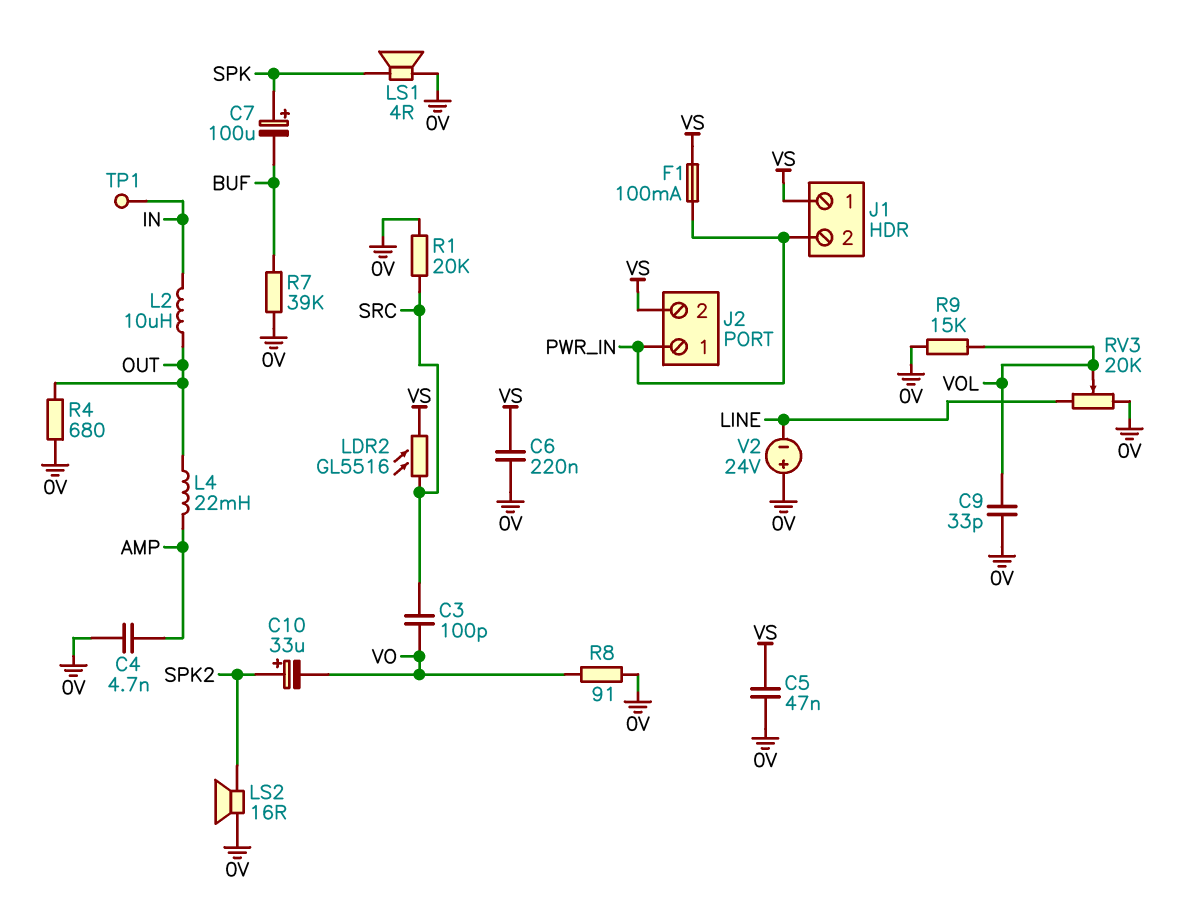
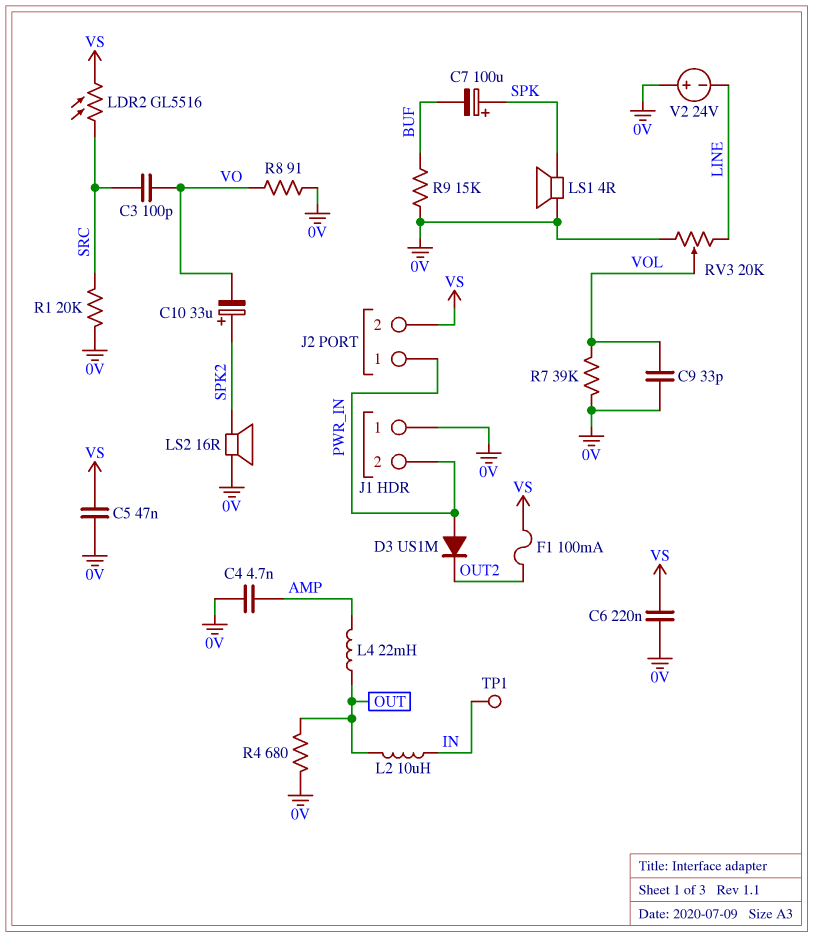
D3: none -> diode US1M (A PWR_IN, K OUT2)
F1: 100mA (PWR_IN, VS) -> 100mA (OUT2, VS)
J1 pin 1: VS -> 0V
R7: 39k (0V, BUF) -> 39k (0V, VOL)
R9: 15k (0V, VOL) -> 15k (0V, BUF)

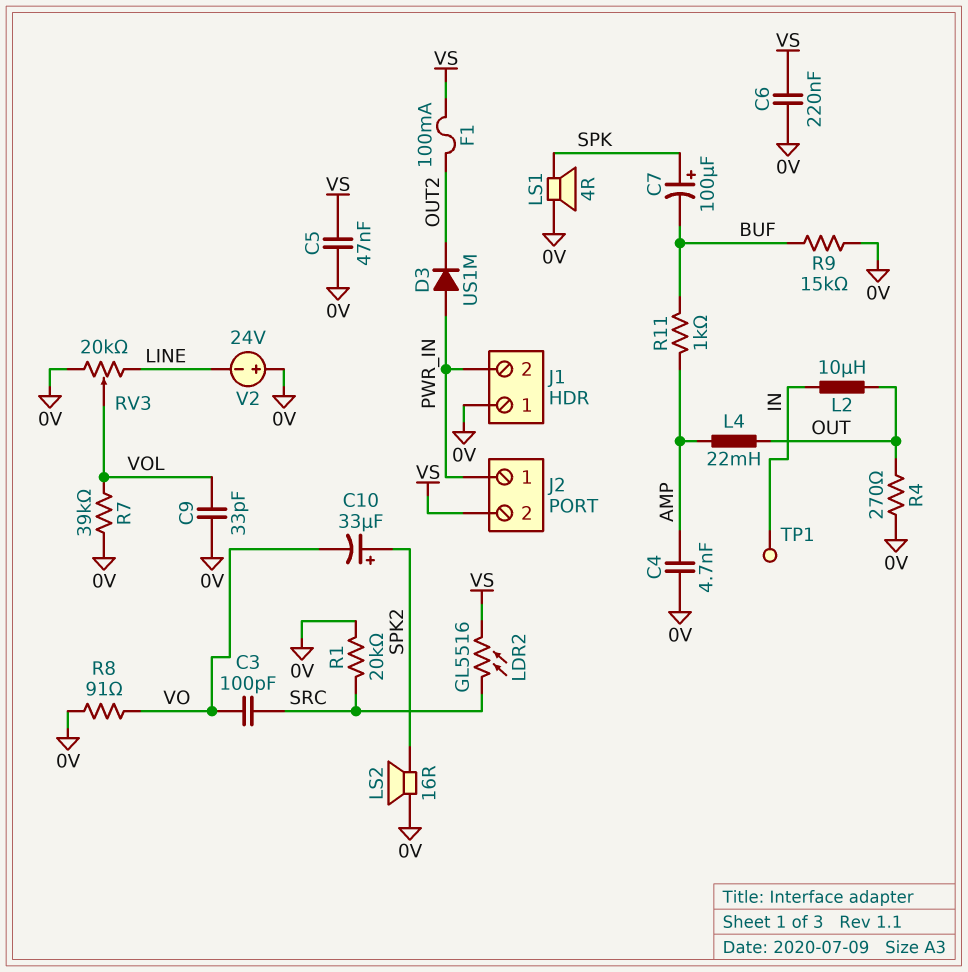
R4: 680 (0V, OUT) -> 270 (0V, OUT)
R11: none -> 1k (AMP, BUF)

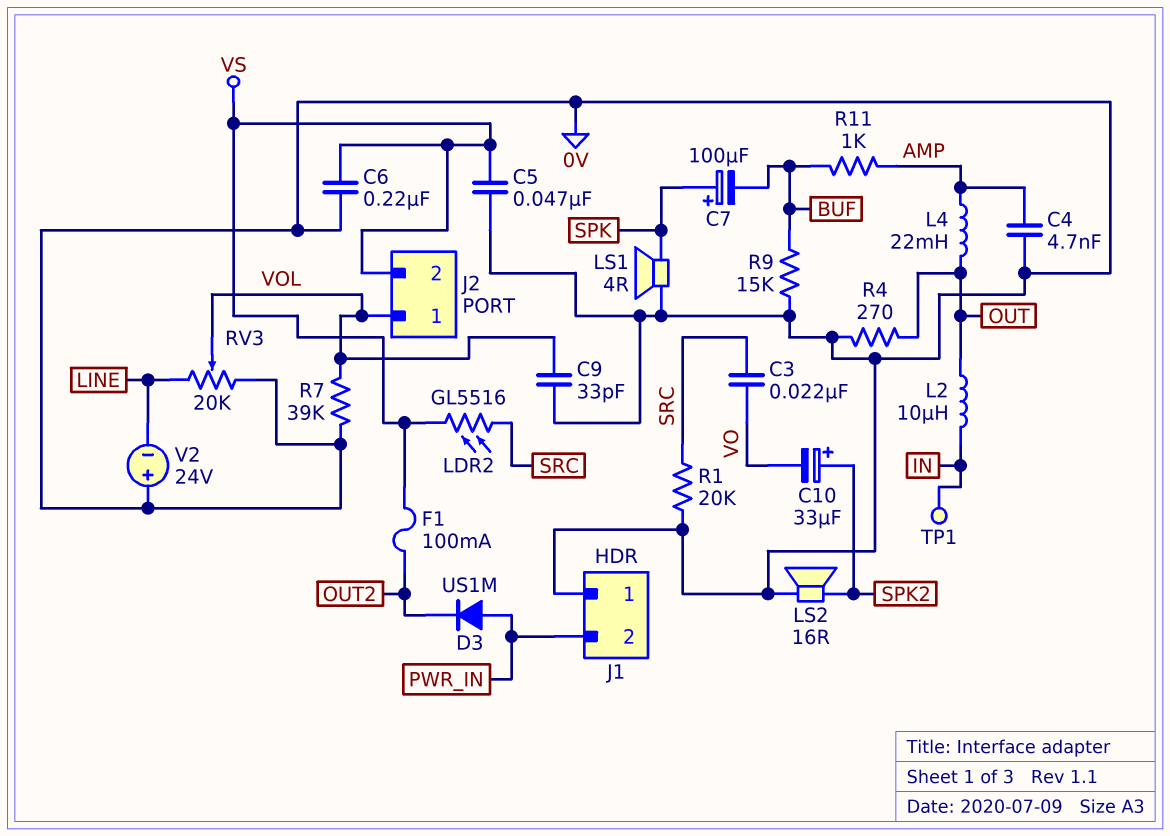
C3: 100pF (SRC, VO) -> 22nF (SRC, VO)
J2 pin 1: PWR_IN -> VOL
R8: 91 (0V, VO) -> none

